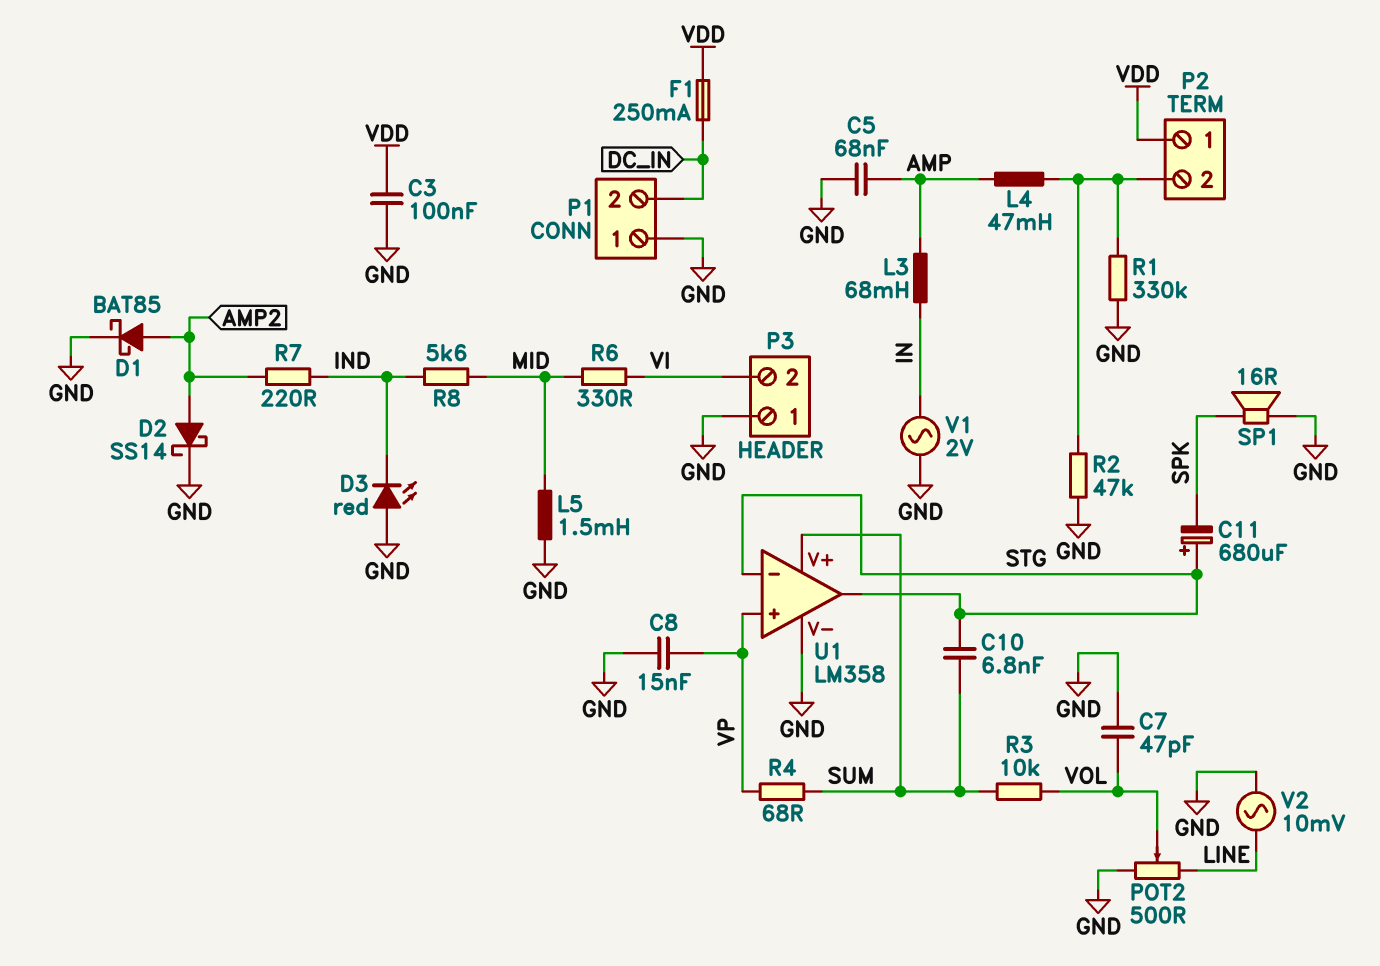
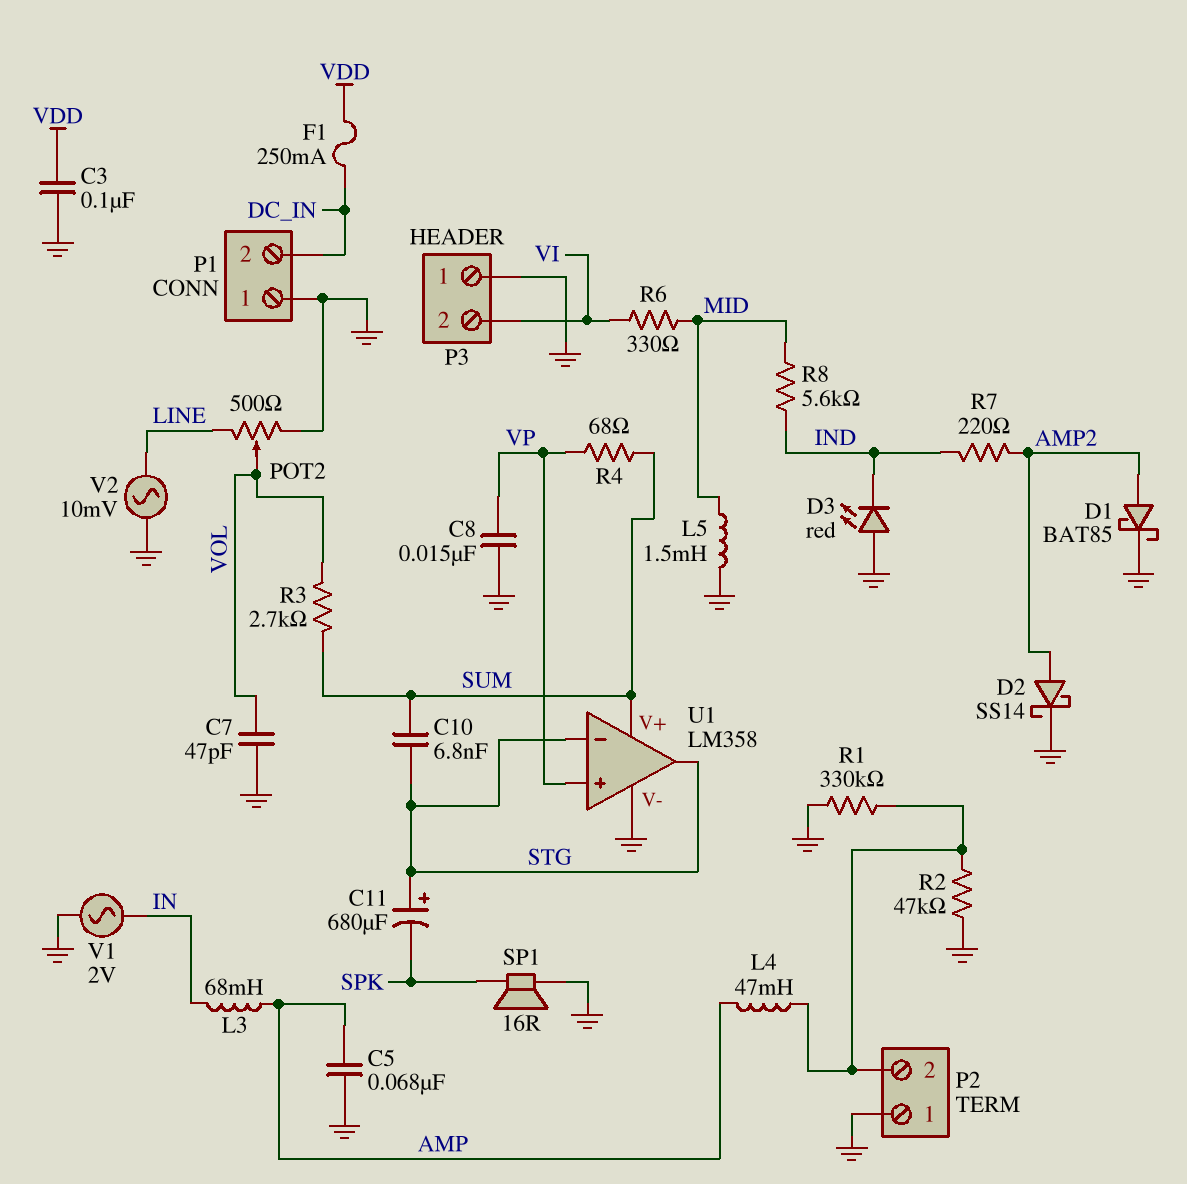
P2 pin 1: VDD -> GND
R3: 10k (SUM, VOL) -> 2.7k (SUM, VOL)

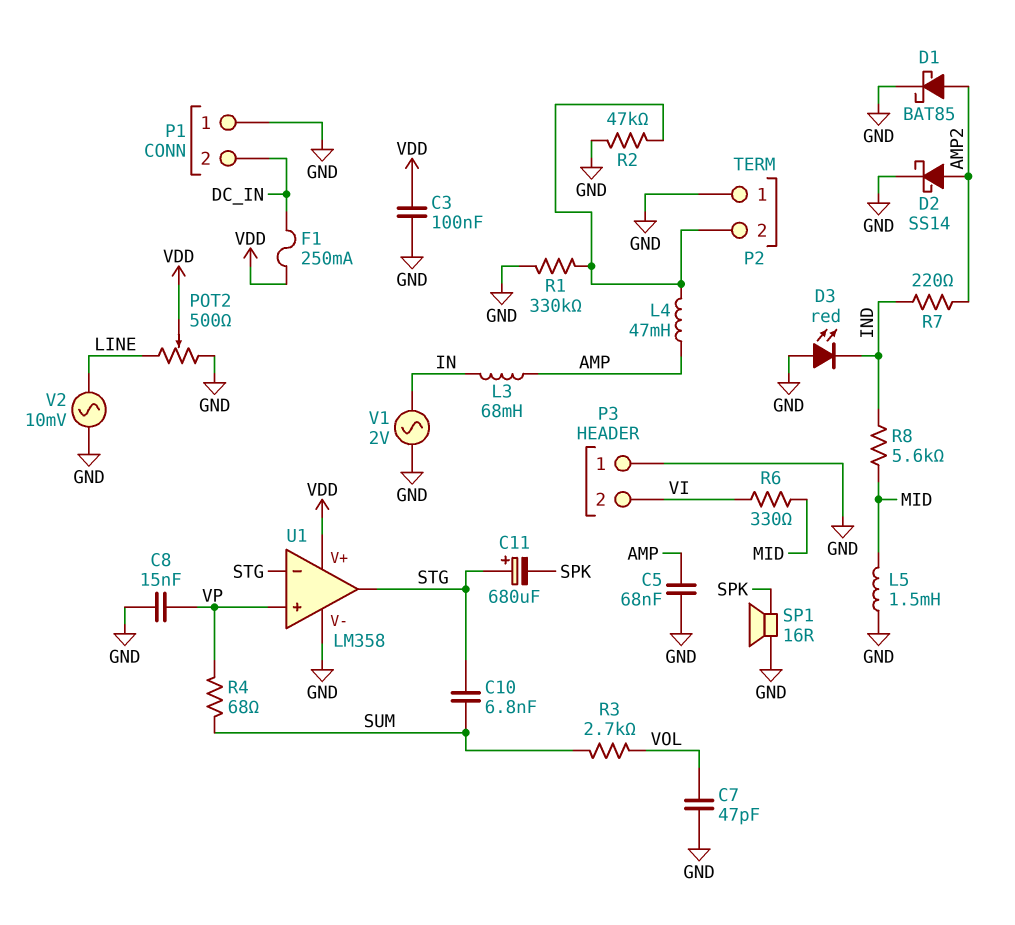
POT2: 500 (GND, LINE, wiper VOL) -> 500 (GND, LINE, wiper VDD)
U1 pin V+: SUM -> VDD

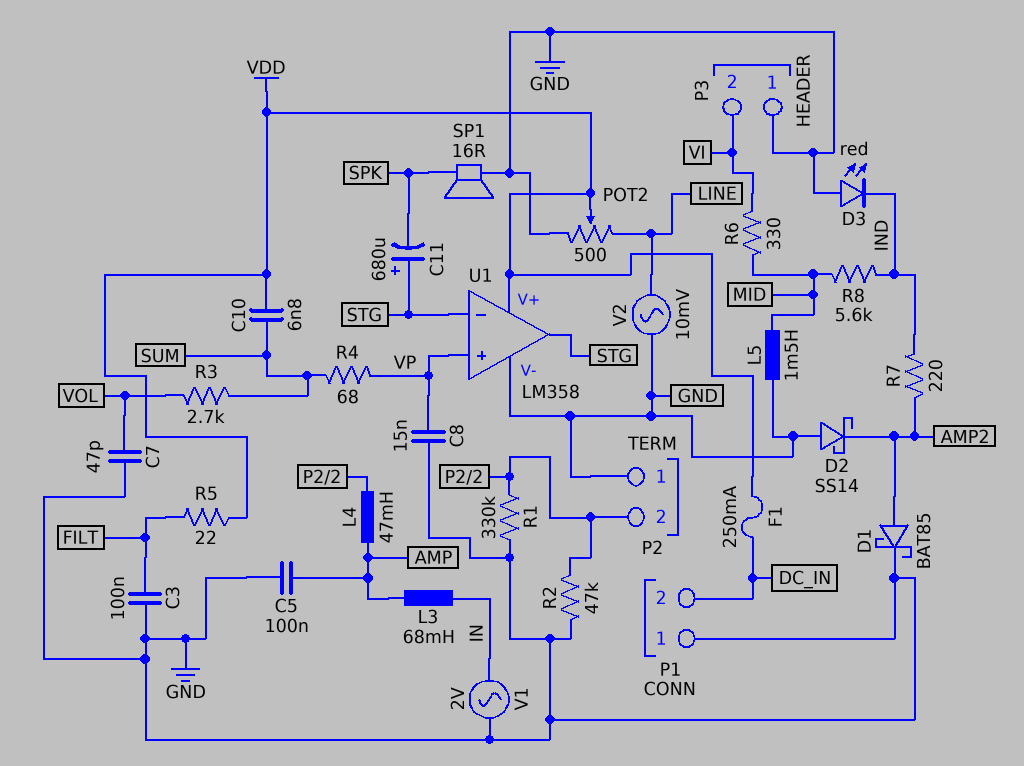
C3: 100nF (GND, VDD) -> 100nF (FILT, GND)
C5: 68nF (AMP, GND) -> 100nF (AMP, GND)
C10: 6.8nF (STG, SUM) -> 6.8nF (SUM, VDD)
D2: schottky SS14 (A AMP2, K GND) -> schottky SS14 (A GND, K AMP2)
R5: none -> 22 (FILT, VDD)

